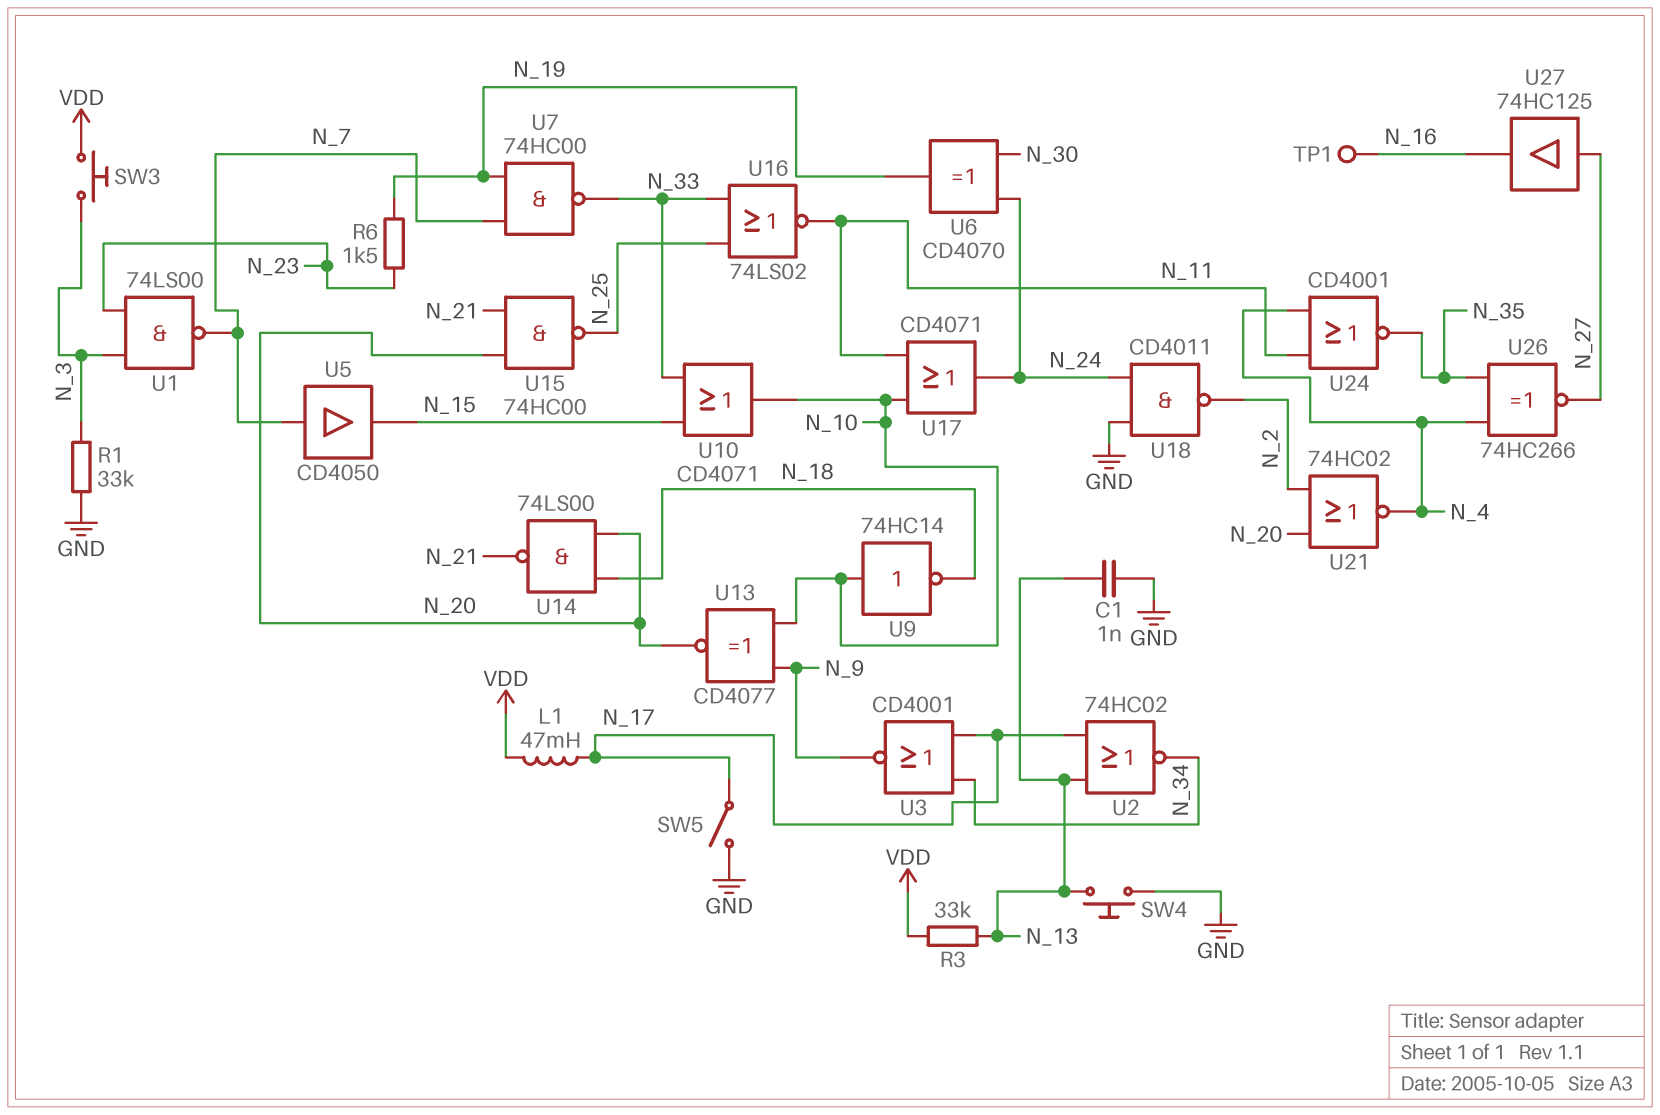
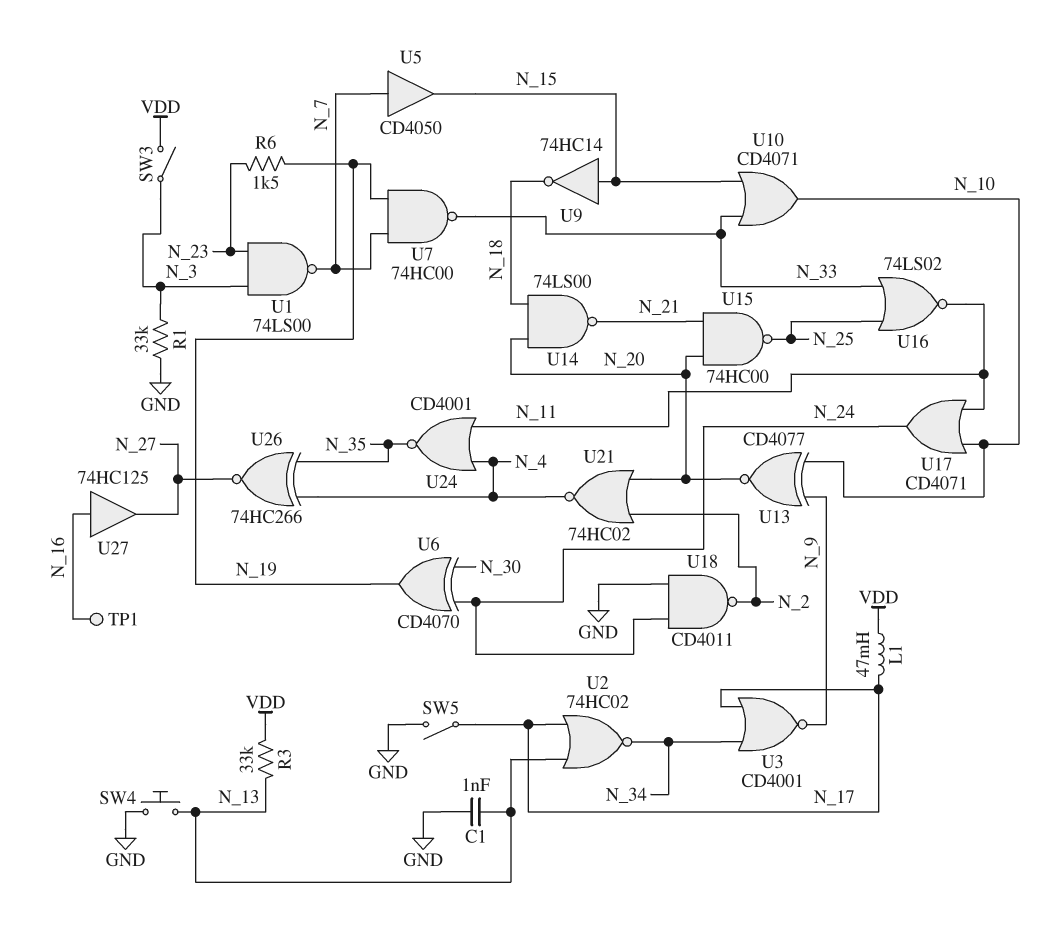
SW3: button (N_3, VDD) -> switch (N_3, VDD)
U9: NOT 74HC14 (in N_10, out N_18) -> NOT 74HC14 (in N_15, out N_18)
U27: buffer 74HC125 (in N_27, out N_16) -> buffer 74HC125 (in N_16, out N_27)

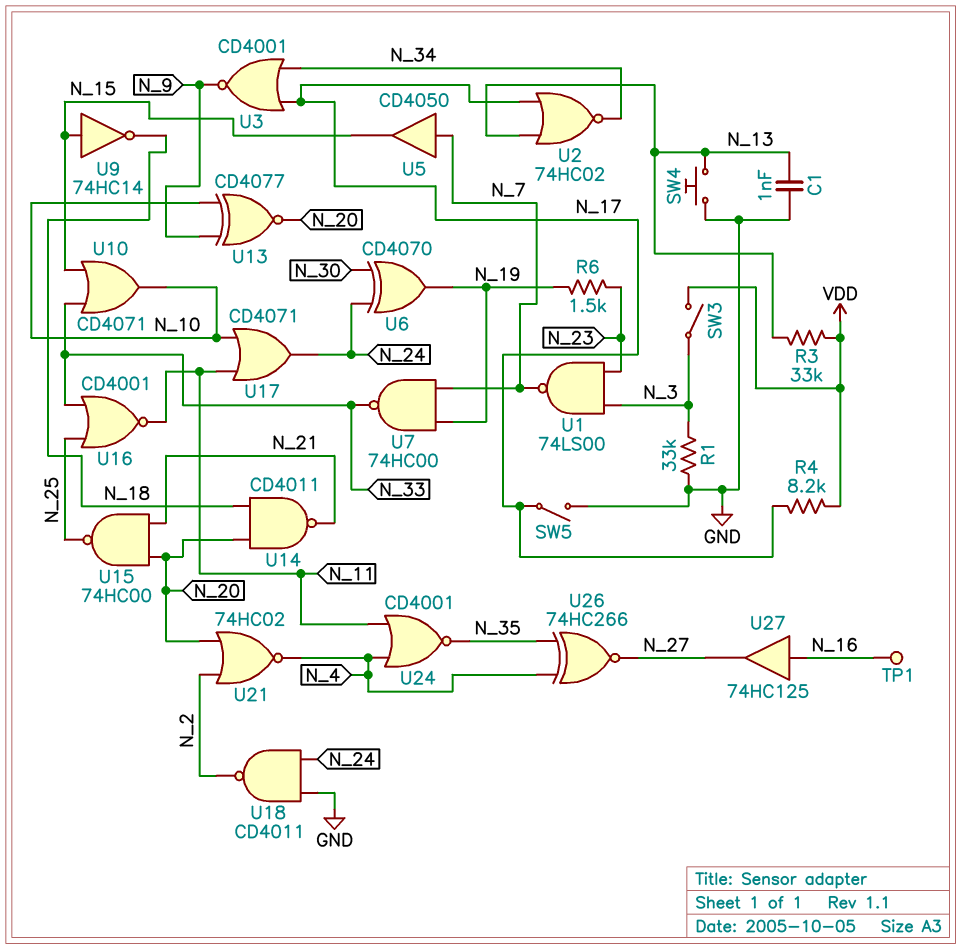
L1: 47mH (N_17, VDD) -> none
R4: none -> 8.2k (N_17, VDD)
U14: NAND 74LS00 (in N_18, in N_20, out N_21) -> NAND CD4011 (in N_18, in N_20, out N_21)
U16: NOR 74LS02 (in N_25, in N_33, out N_11) -> NOR CD4001 (in N_25, in N_33, out N_11)

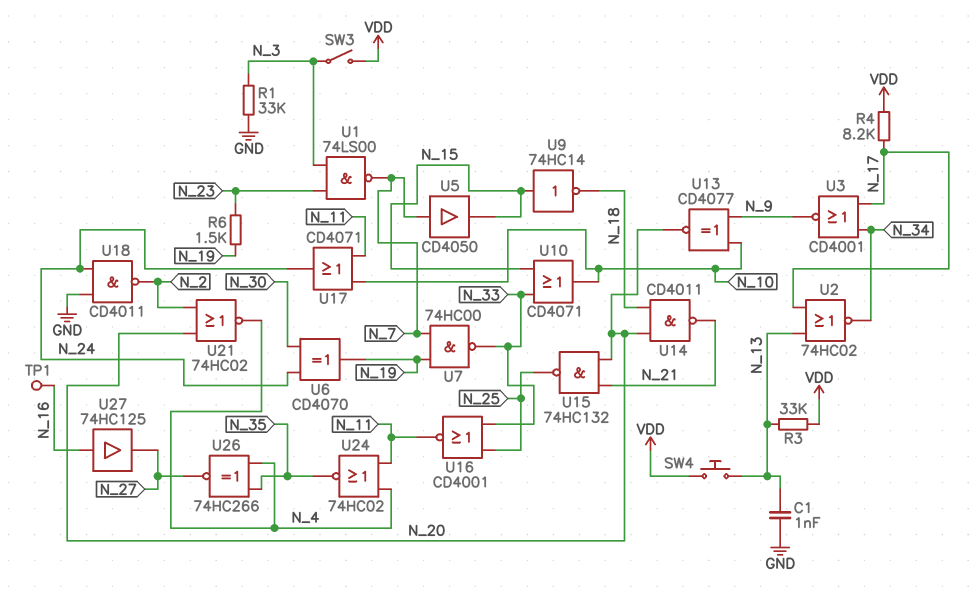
SW4: button (GND, N_13) -> button (N_13, VDD)
SW5: switch (GND, N_17) -> none
U15: NAND 74HC00 (in N_20, in N_21, out N_25) -> NAND 74HC132 (in N_20, in N_21, out N_25)
U24: NOR CD4001 (in N_4, in N_11, out N_35) -> NOR 74HC02 (in N_4, in N_11, out N_35)

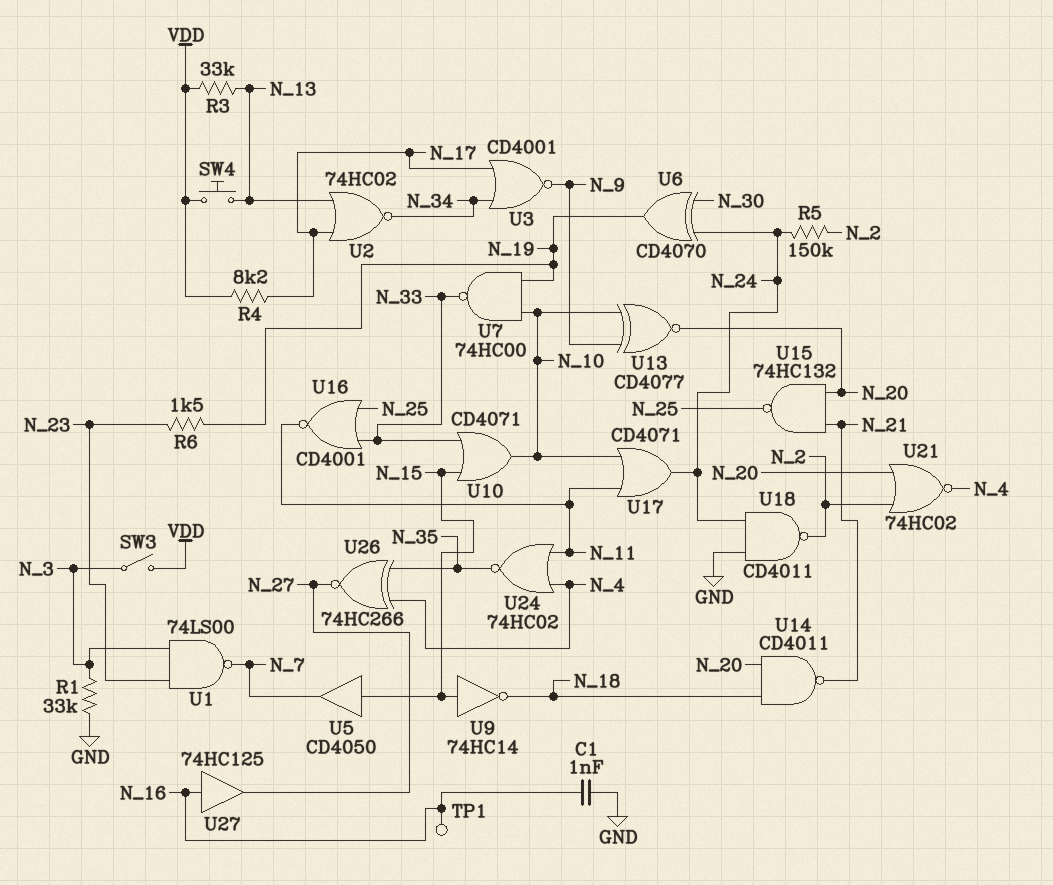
C1: 1nF (GND, N_13) -> 1nF (GND, N_16)
R5: none -> 150k (N_2, N_24)
U5: buffer CD4050 (in N_7, out N_15) -> buffer CD4050 (in N_15, out N_7)
U7: NAND 74HC00 (in N_7, in N_19, out N_33) -> NAND 74HC00 (in N_10, in N_19, out N_33)

